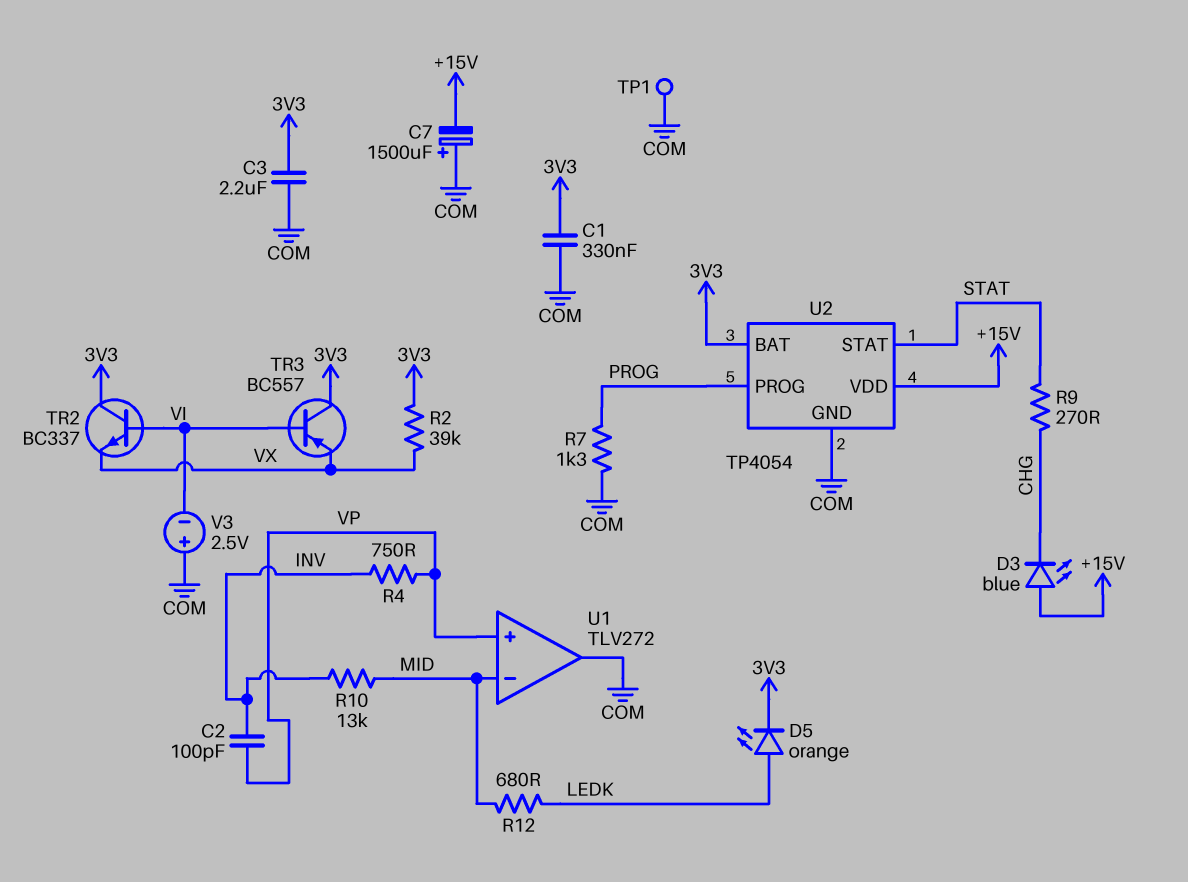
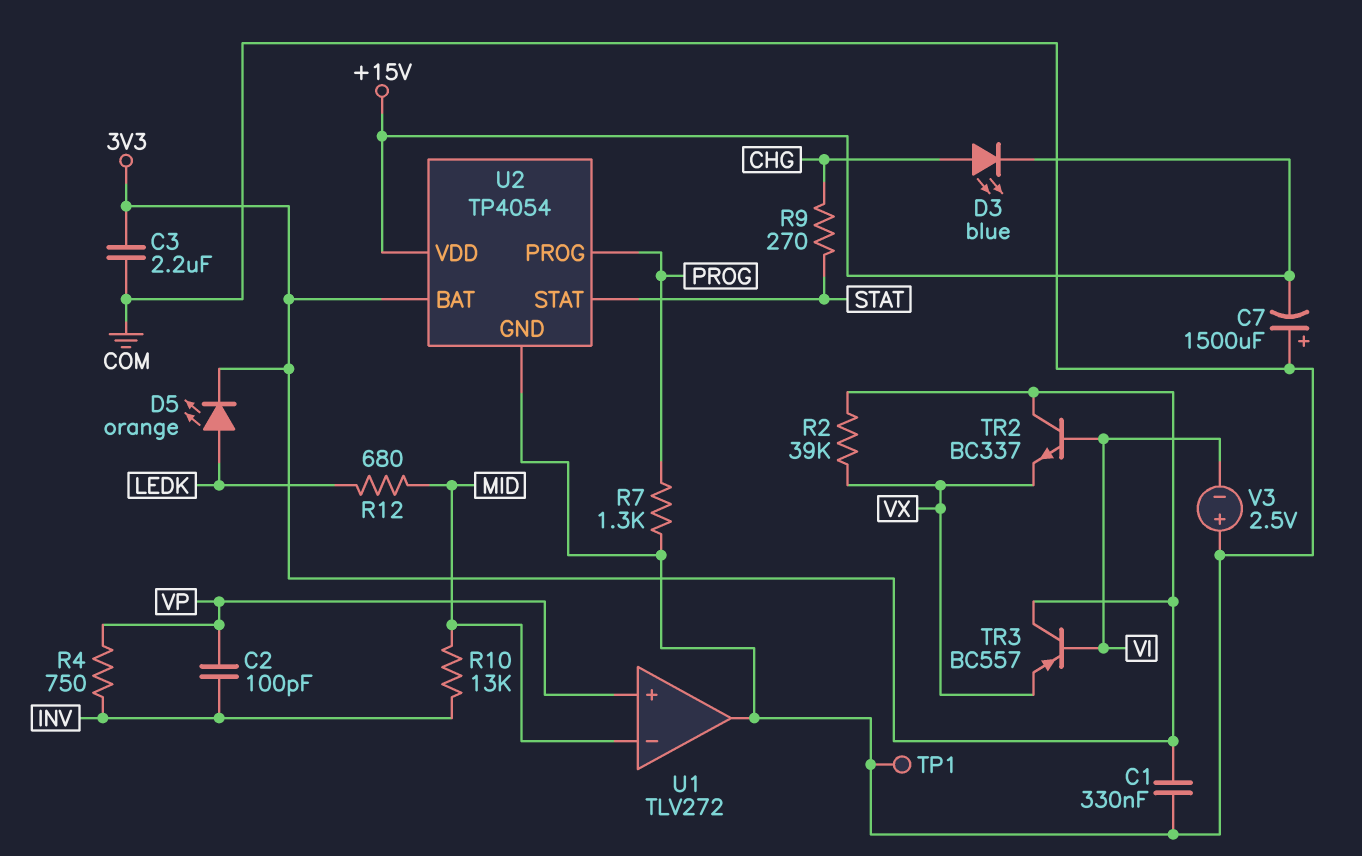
D3: LED blue (A +15V, K CHG) -> LED blue (A CHG, K +15V)

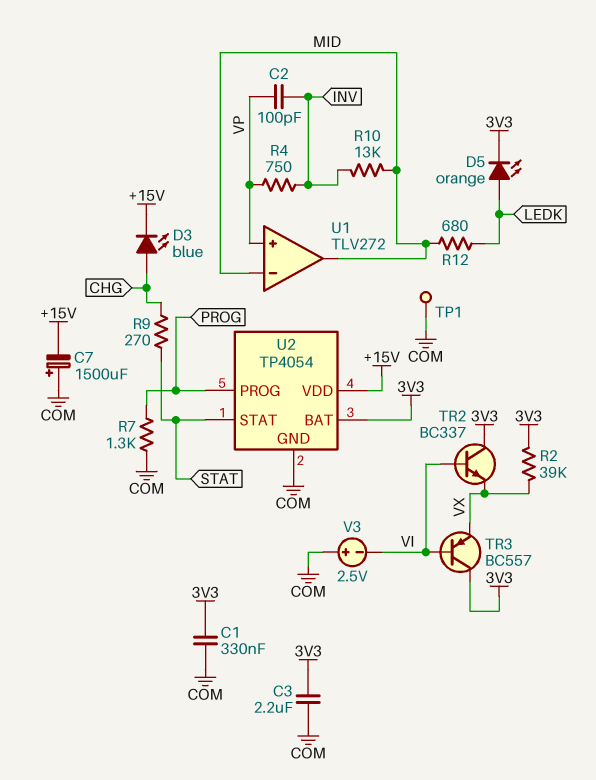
U1 pin out: COM -> MID

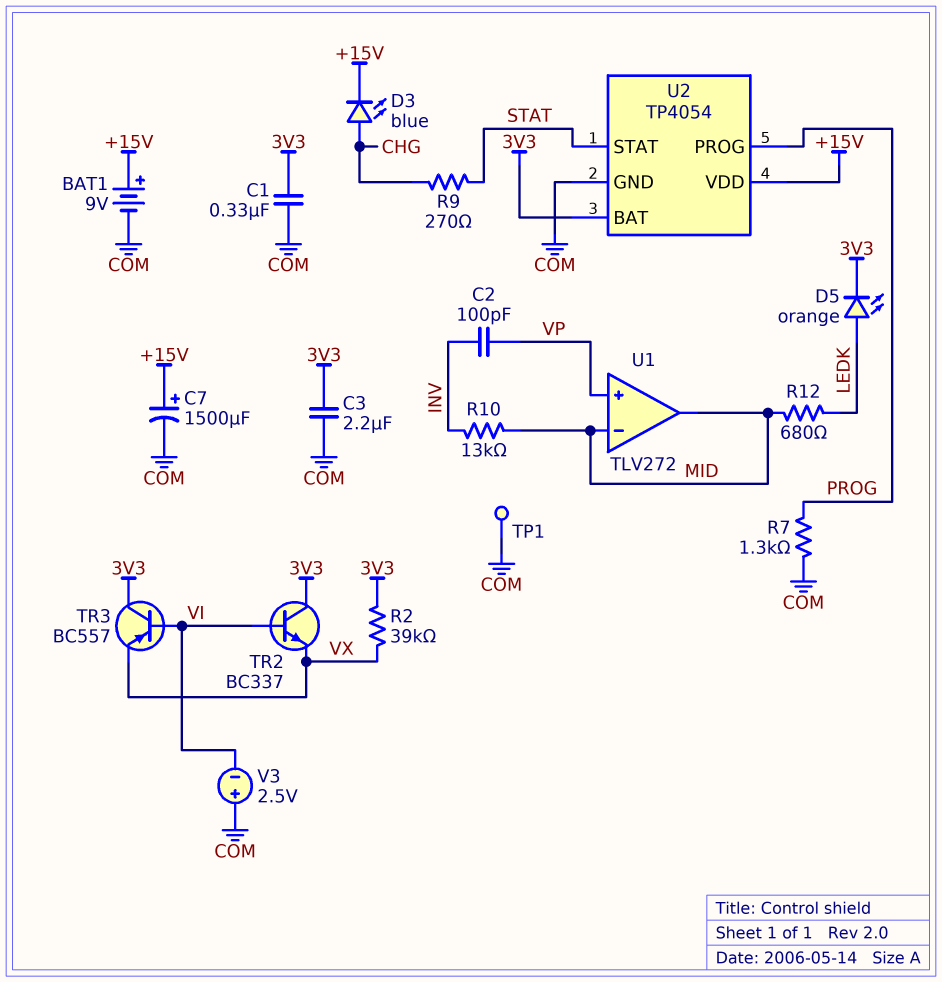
BAT1: none -> 9V (plus +15V, minus COM)
C7: 1500uF (plus COM, minus +15V) -> 1500uF (plus +15V, minus COM)
R4: 750 (INV, VP) -> none

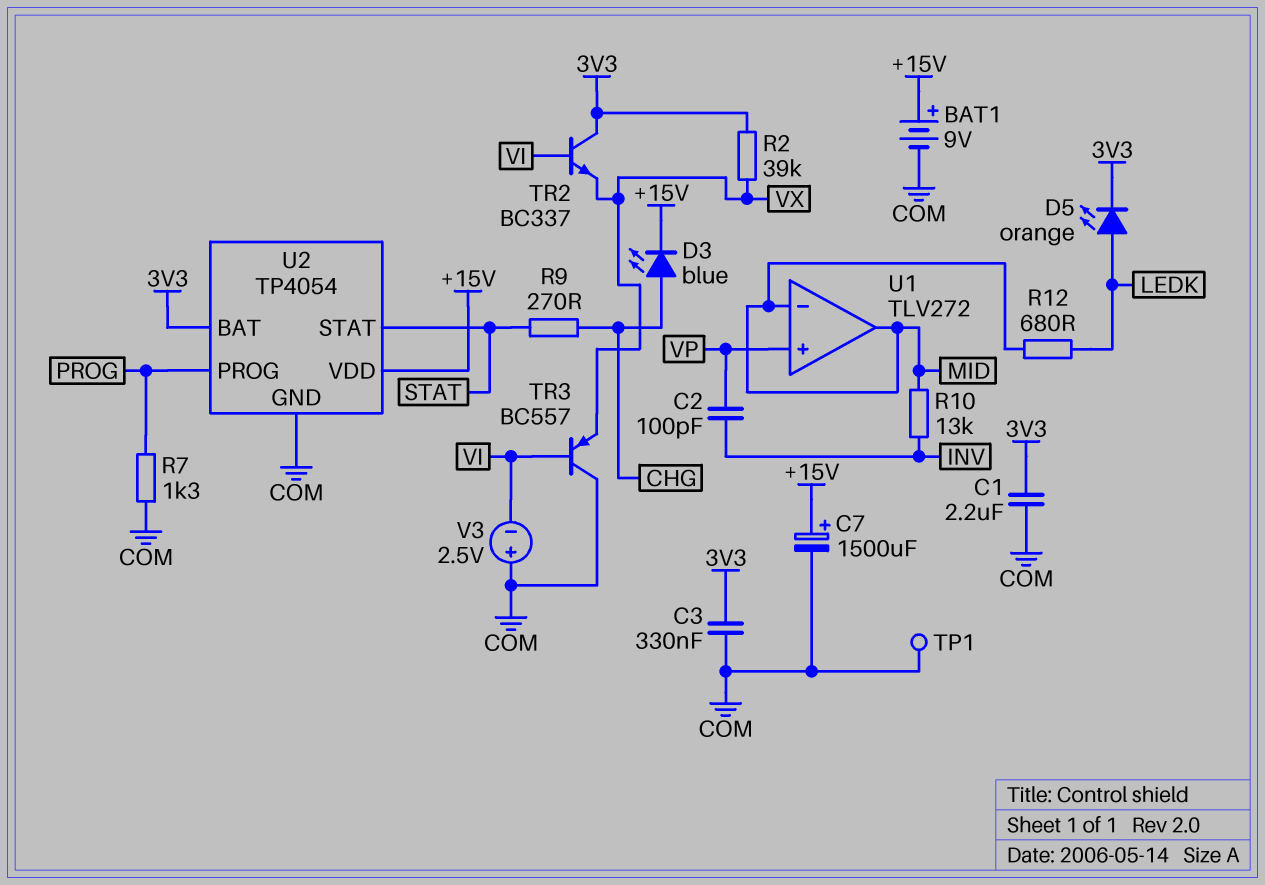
C1: 330nF (3V3, COM) -> 2.2uF (3V3, COM)
C3: 2.2uF (3V3, COM) -> 330nF (3V3, COM)
TR3: PNP BC557 (B VI, C 3V3, E VX) -> PNP BC557 (B VI, C COM, E VX)

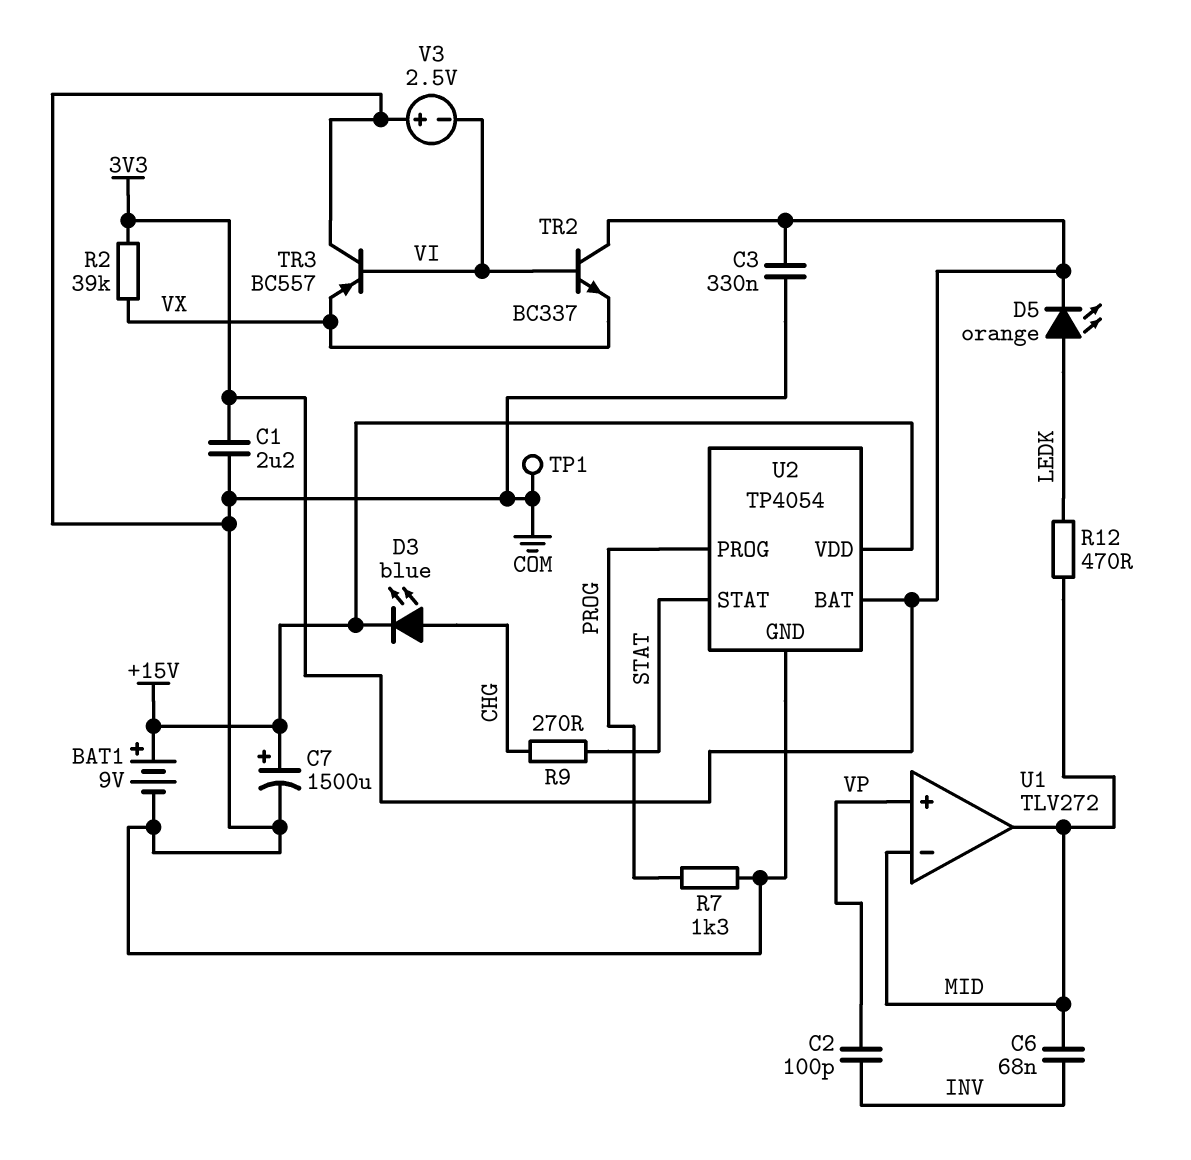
C6: none -> 68nF (INV, MID)
R10: 13k (INV, MID) -> none
R12: 680 (LEDK, MID) -> 470 (LEDK, MID)

